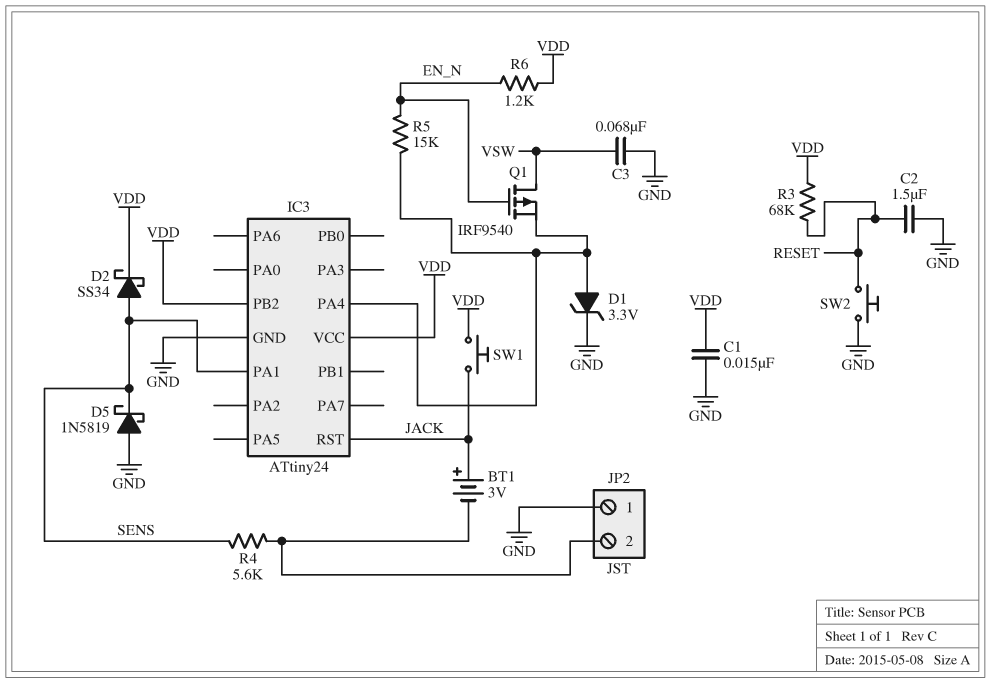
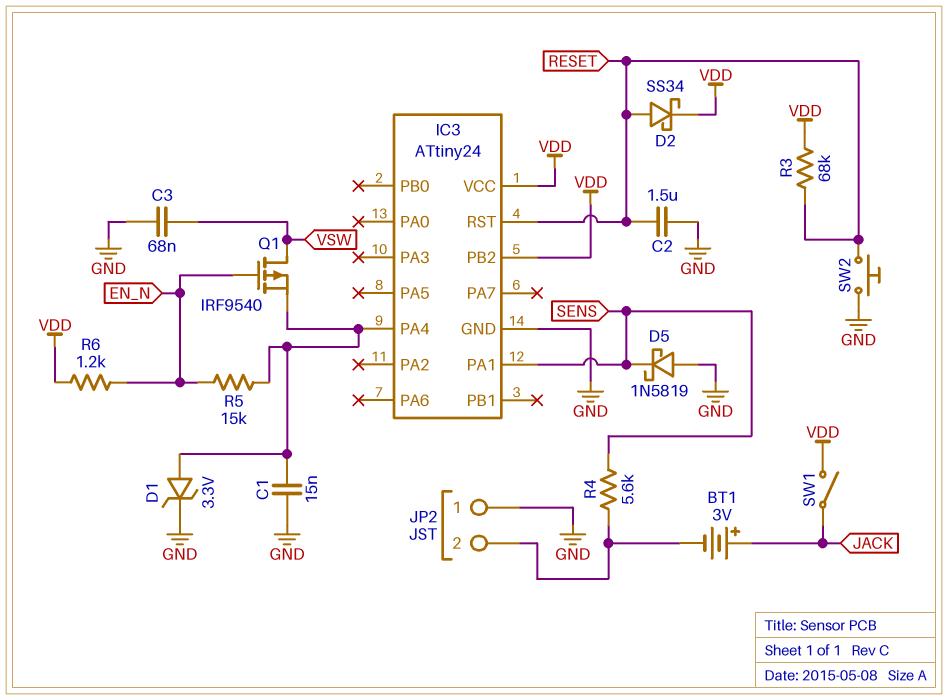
C1: 15nF (GND, VDD) -> 15nF (GND, IC3/PA4)
D2: schottky SS34 (A SENS, K VDD) -> schottky SS34 (A RESET, K VDD)
IC3 pin RST: JACK -> RESET
SW1: button (JACK, VDD) -> switch (JACK, VDD)

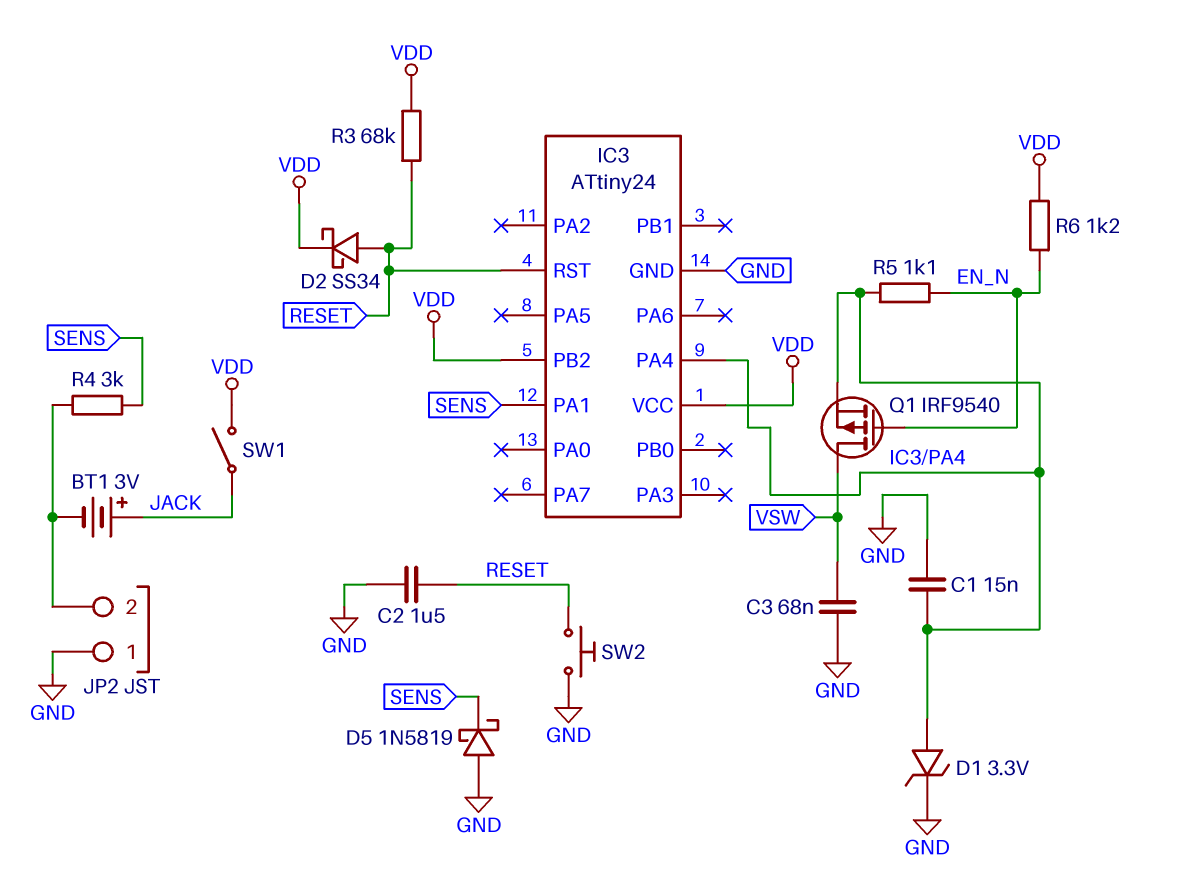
R4: 5.6k (JP2/2, SENS) -> 3k (JP2/2, SENS)
R5: 15k (EN_N, IC3/PA4) -> 1.1k (EN_N, IC3/PA4)

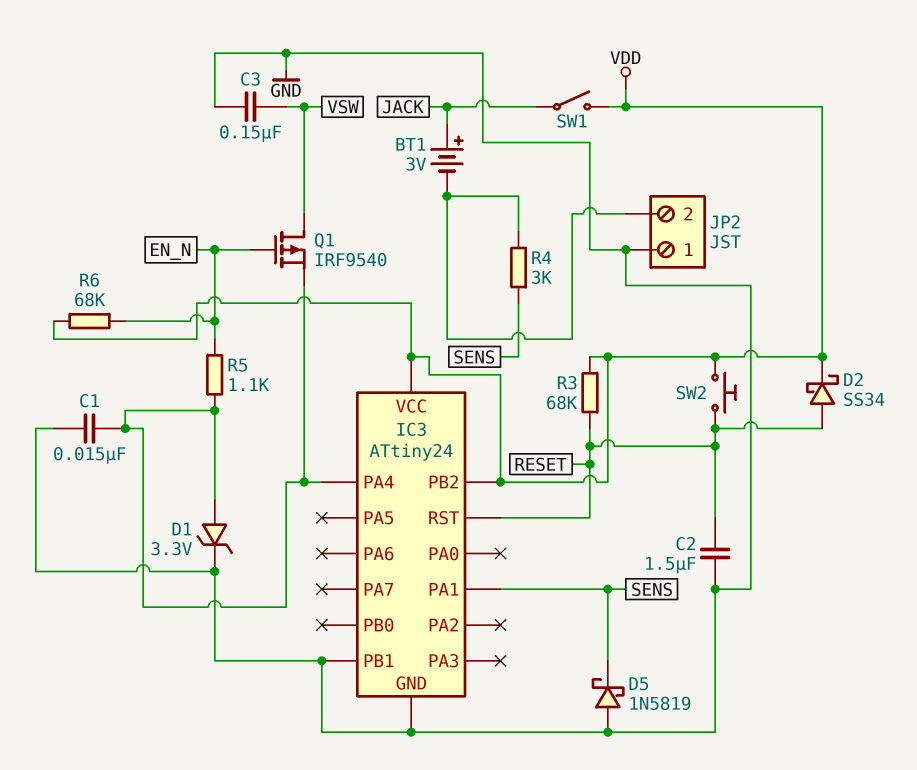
C3: 68nF (GND, VSW) -> 150nF (GND, VSW)
IC3 pin PB1: none -> GND
R6: 1.2k (EN_N, VDD) -> 68k (EN_N, VDD)
SW2: button (GND, RESET) -> button (RESET, VDD)

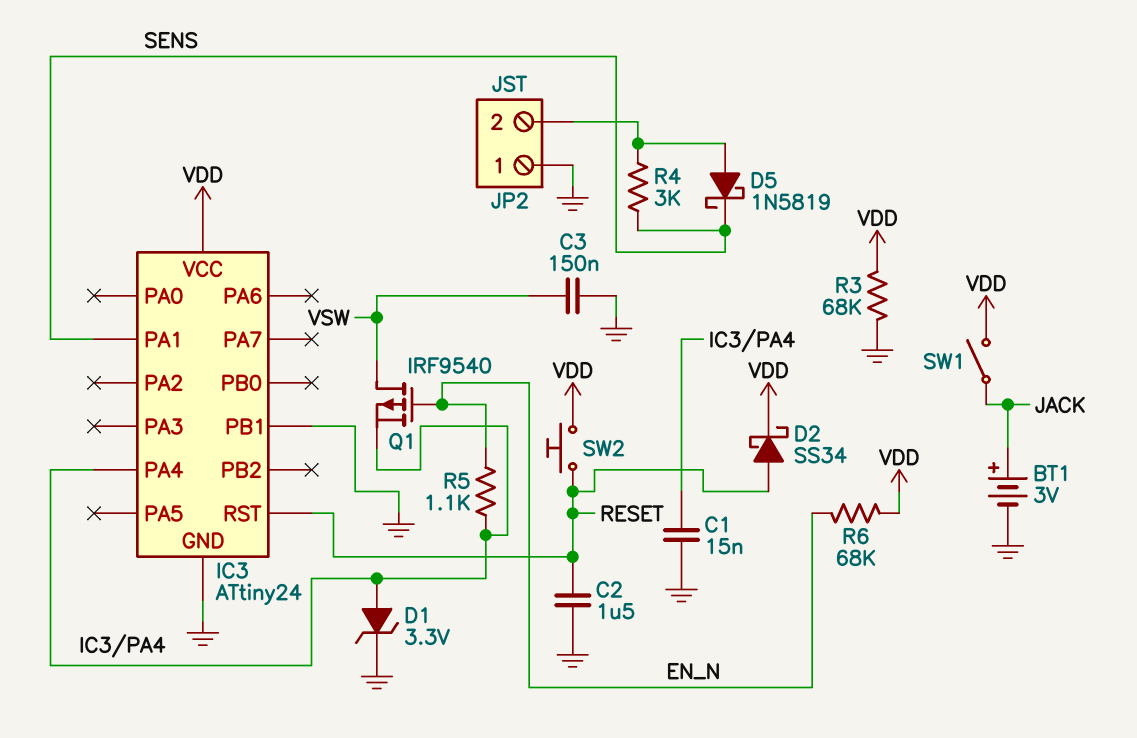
BT1: 3V (plus JACK, minus JP2/2) -> 3V (plus JACK, minus GND)
D5: schottky 1N5819 (A GND, K SENS) -> schottky 1N5819 (A JP2/2, K SENS)
IC3 pin PB2: VDD -> none
R3: 68k (RESET, VDD) -> 68k (GND, VDD)

